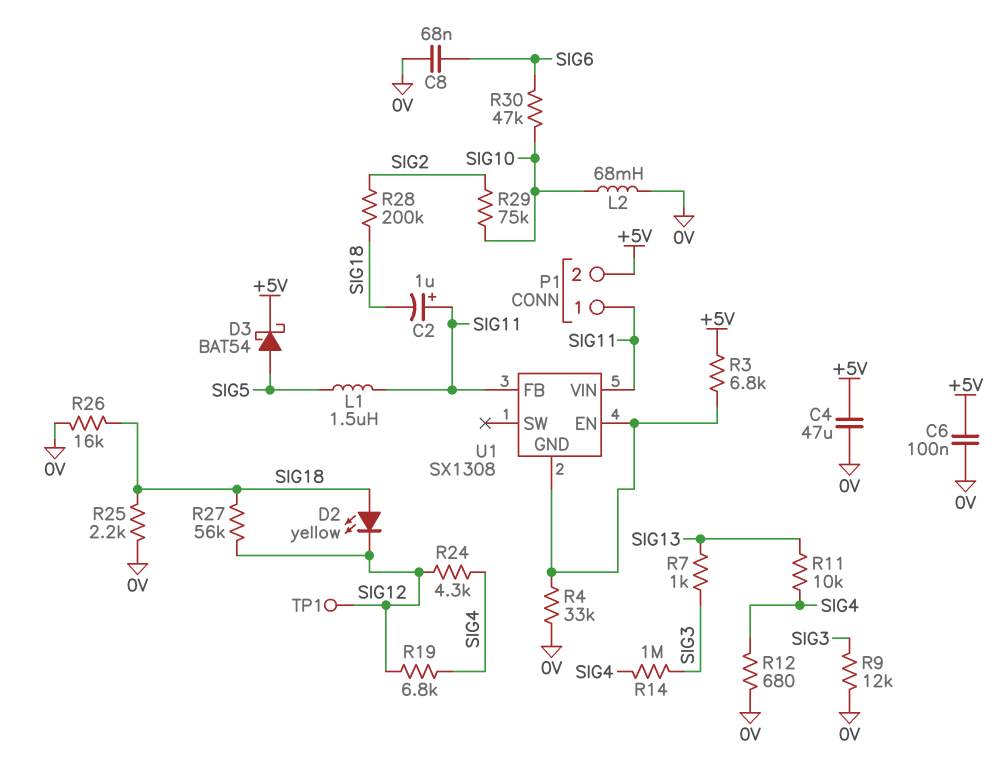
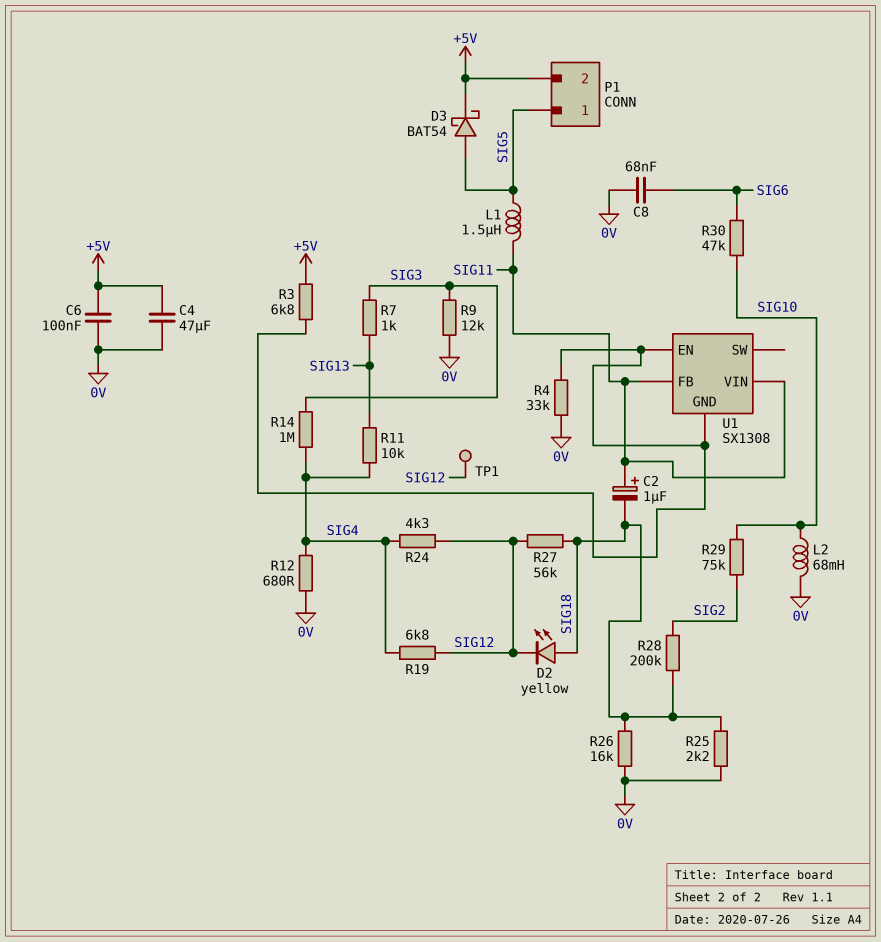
P1 pin 1: SIG11 -> SIG5

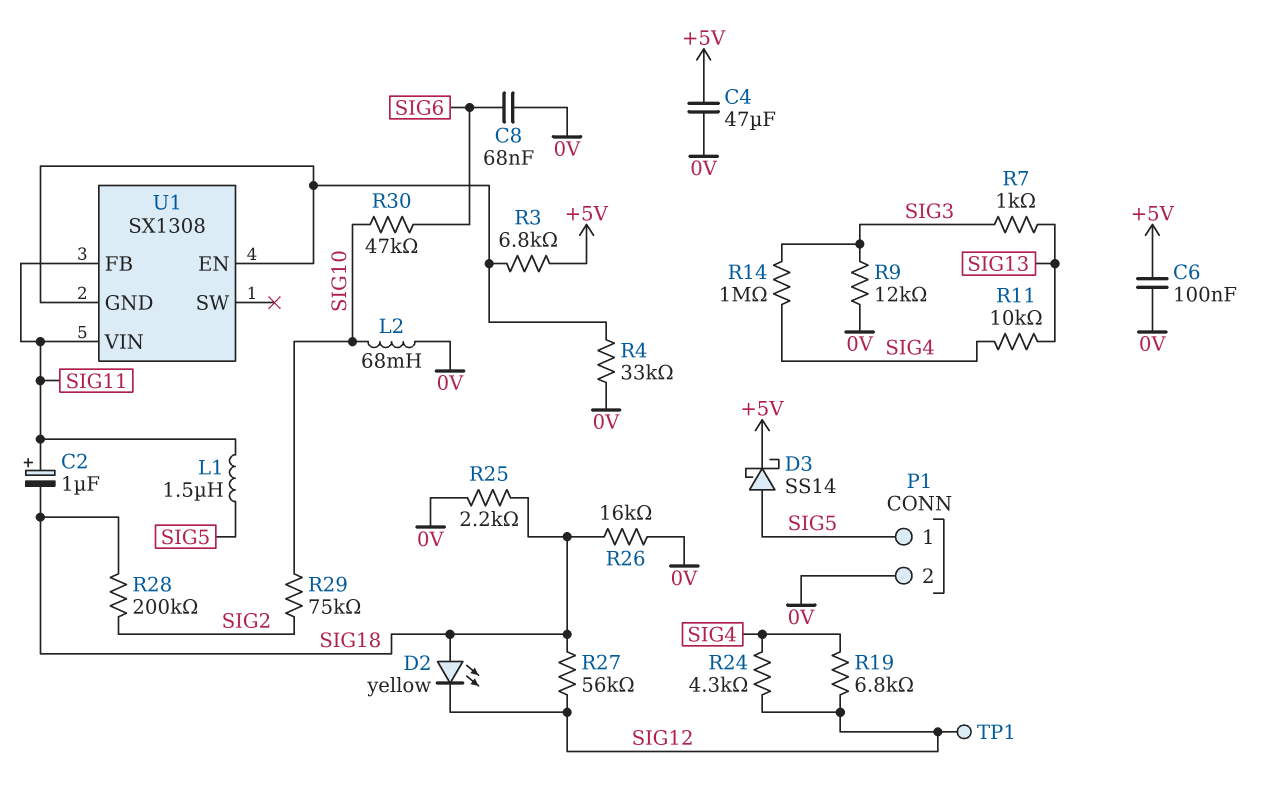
D3: schottky BAT54 (A SIG5, K +5V) -> schottky SS14 (A SIG5, K +5V)
P1 pin 2: +5V -> 0V
R12: 680 (0V, SIG4) -> none

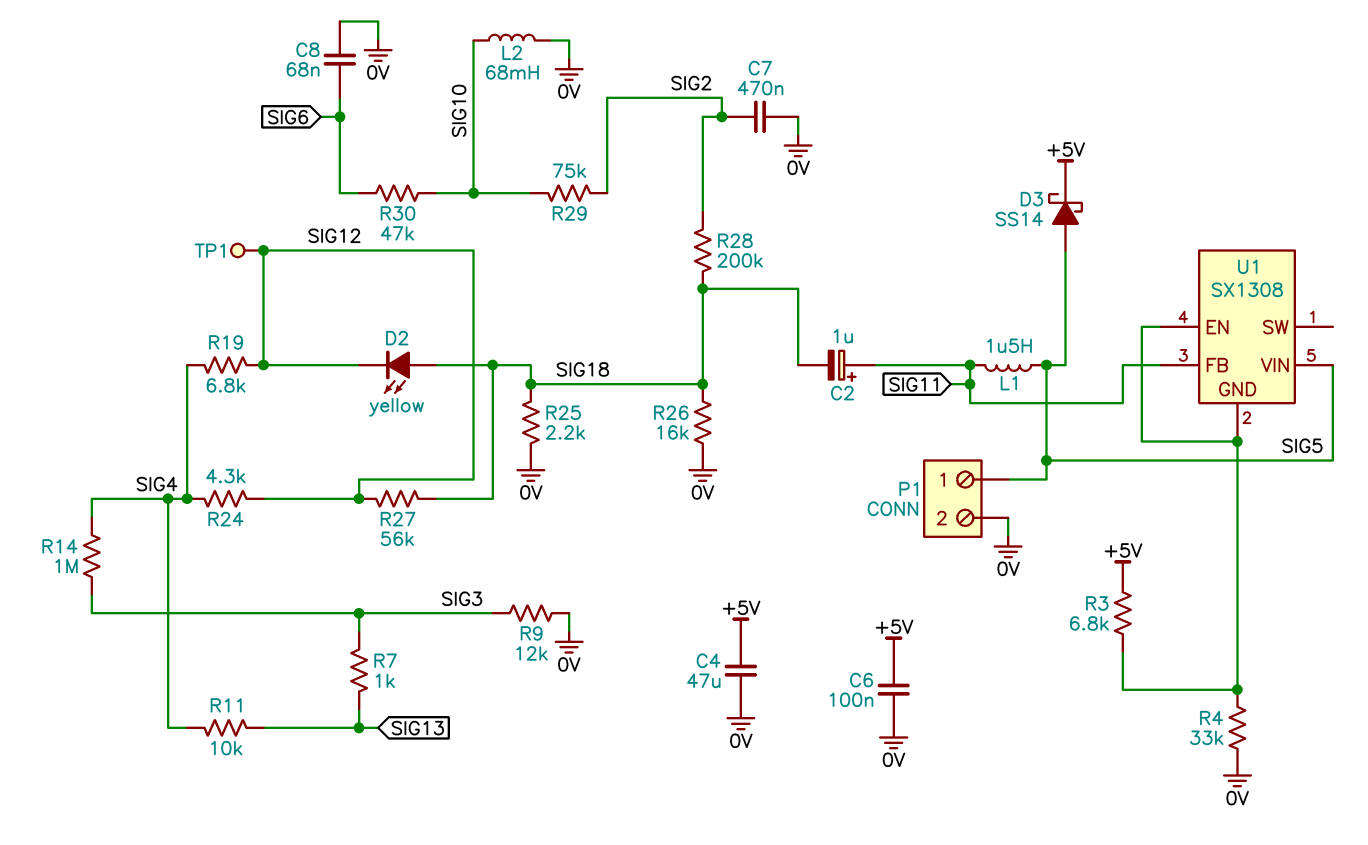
C7: none -> 470nF (0V, SIG2)
U1 pin VIN: SIG11 -> SIG5

